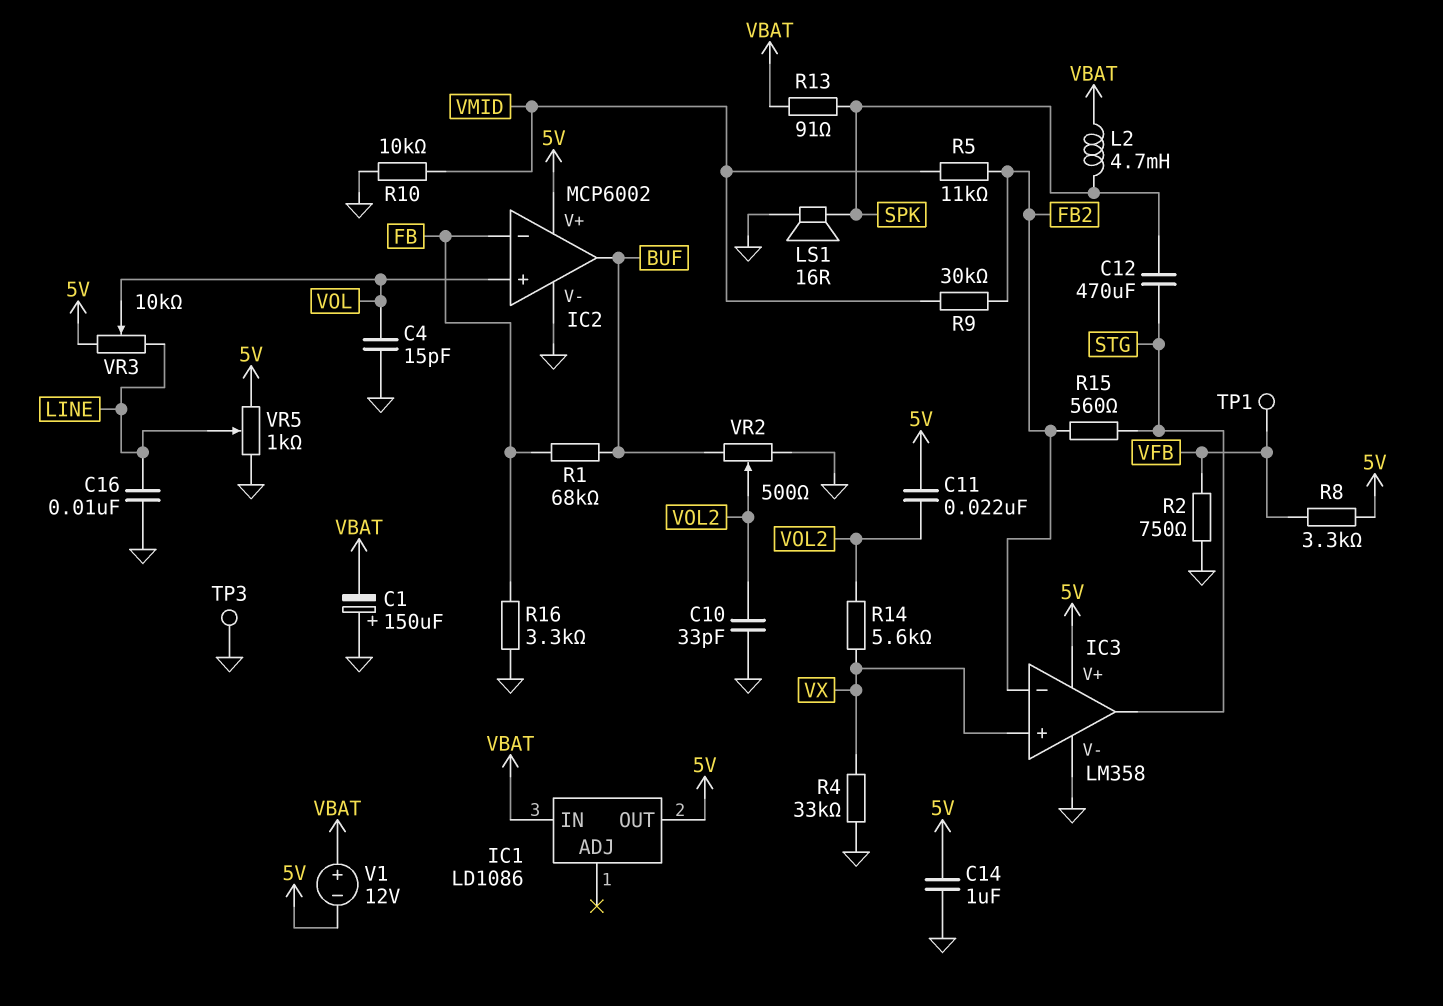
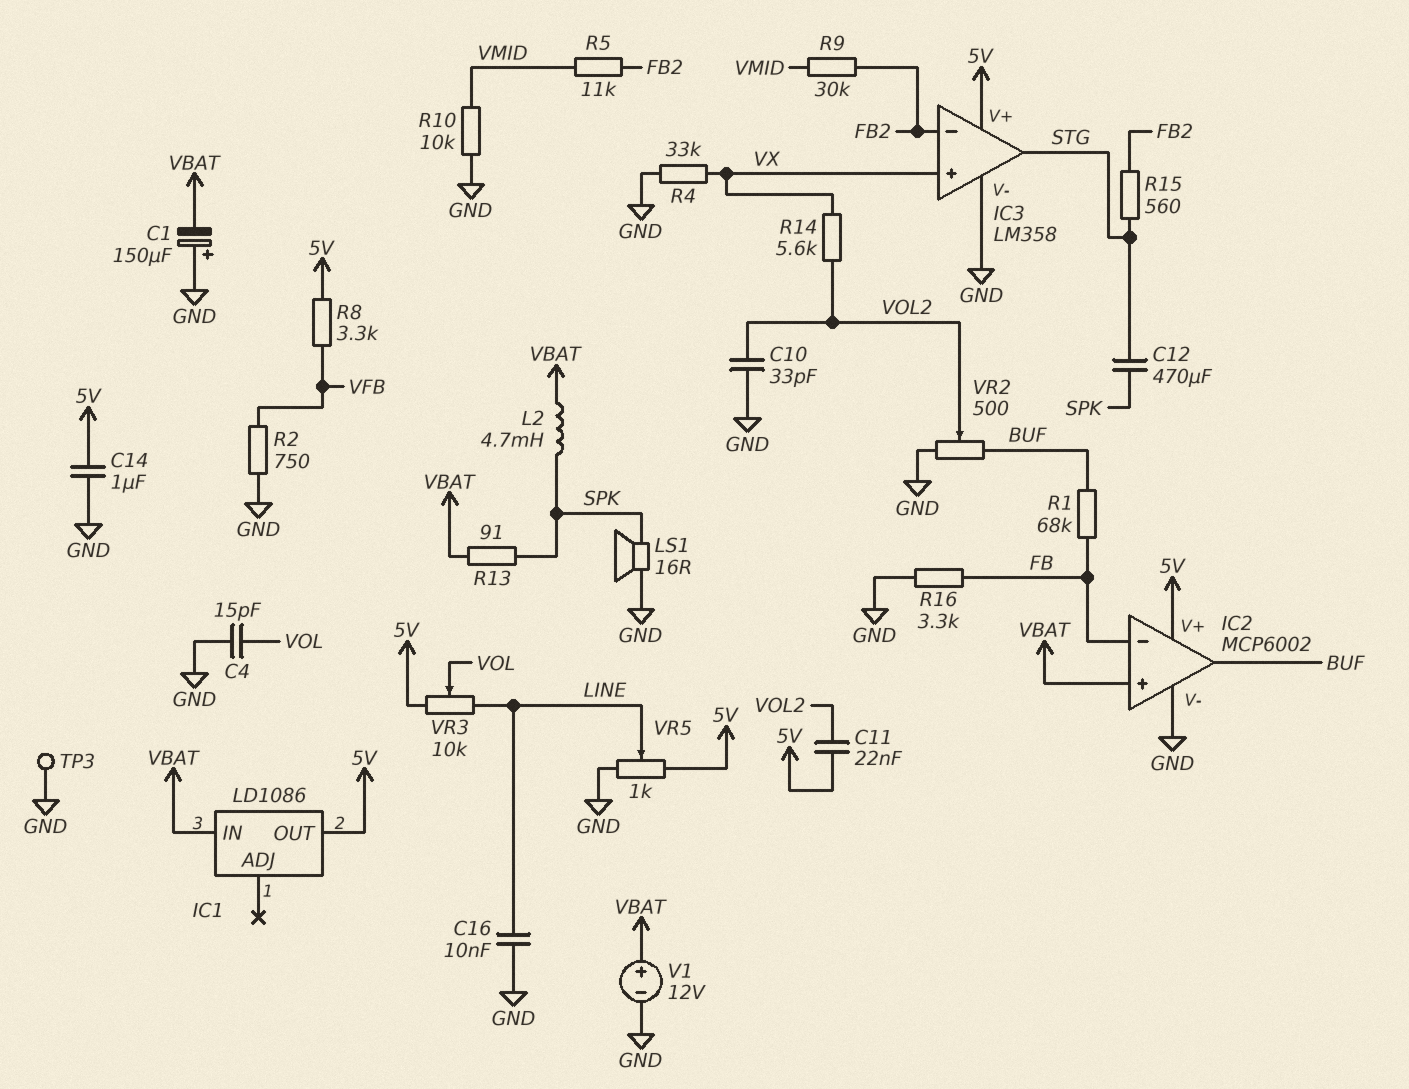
IC2 pin in+: VOL -> VBAT
TP1: test point (VFB) -> none
V1: 12V (plus VBAT, minus 5V) -> 12V (plus VBAT, minus GND)

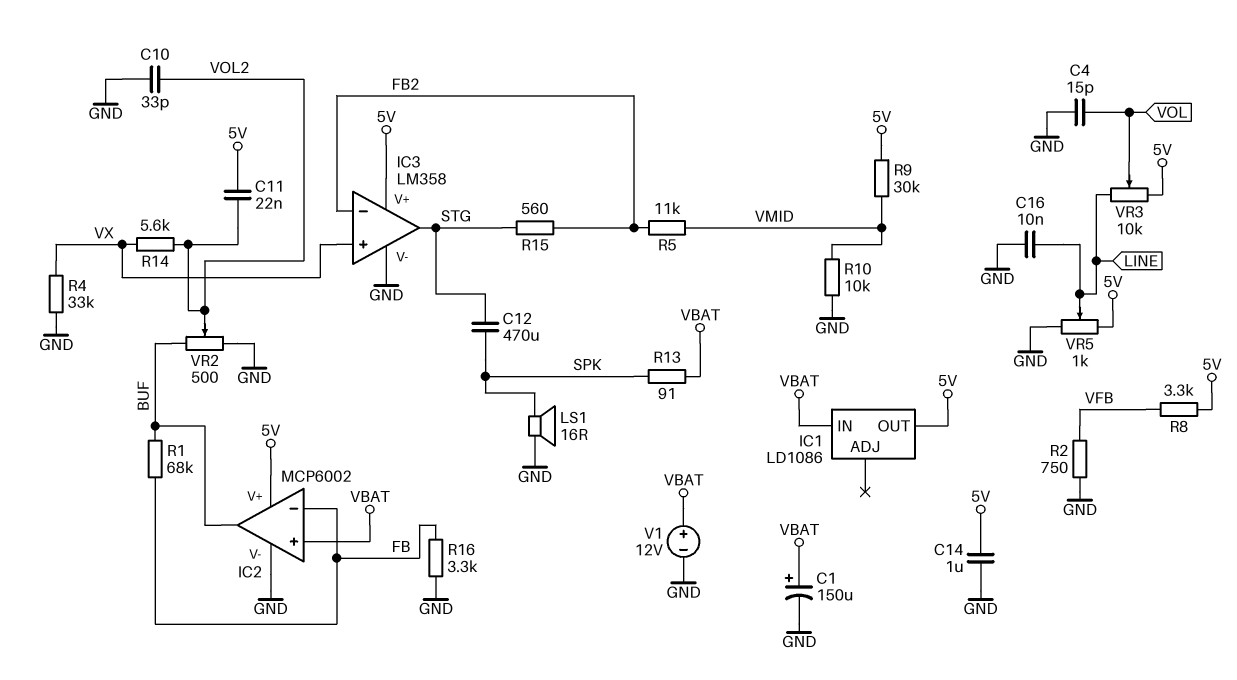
C1: 150uF (plus GND, minus VBAT) -> 150uF (plus VBAT, minus GND)
L2: 4.7mH (SPK, VBAT) -> none
R9: 30k (FB2, VMID) -> 30k (5V, VMID)
TP3: test point (GND) -> none

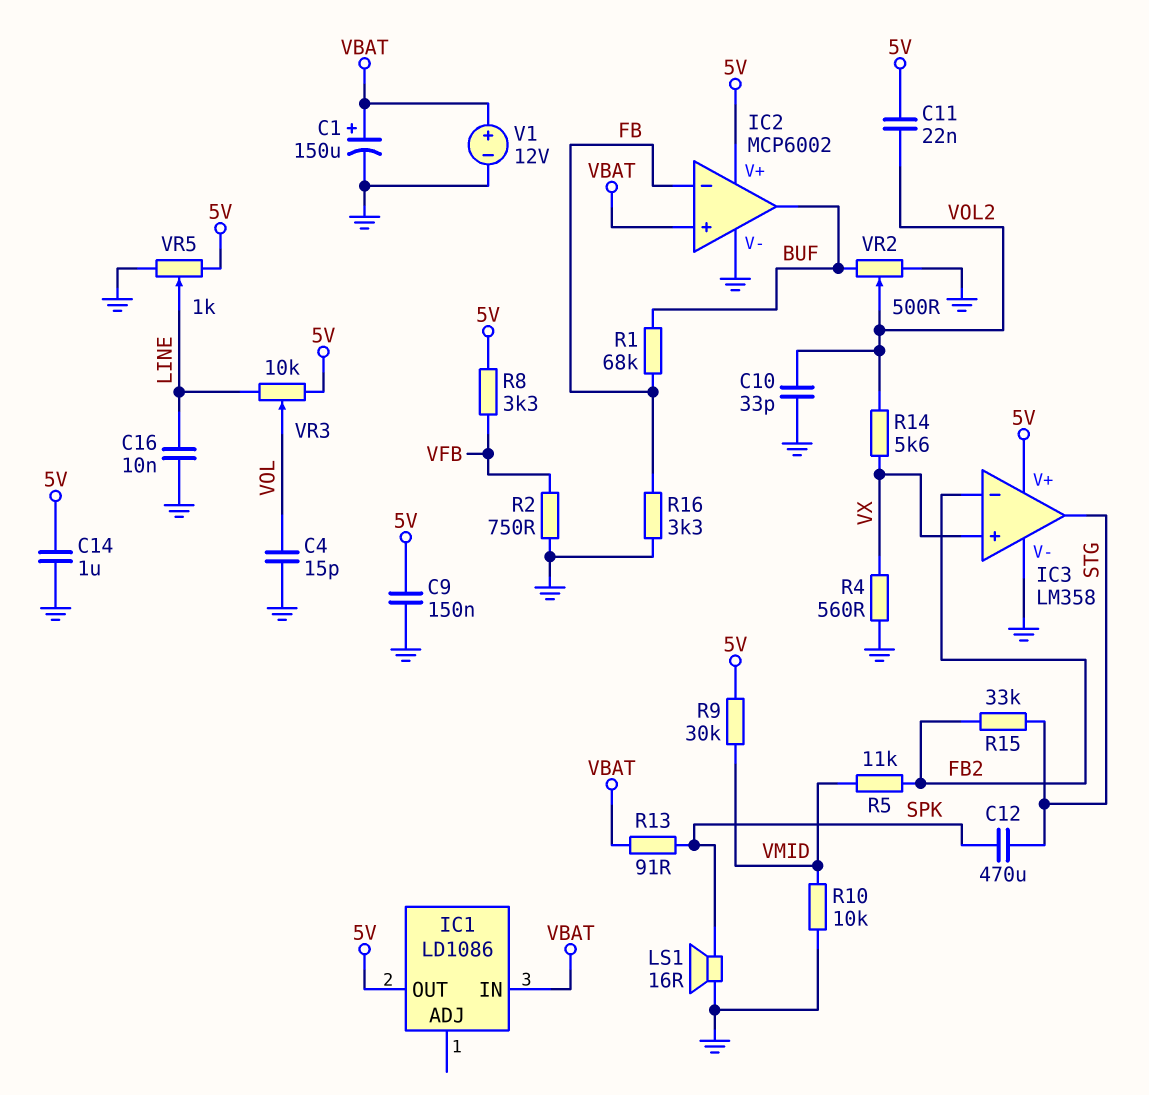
C9: none -> 150nF (5V, GND)
R4: 33k (GND, VX) -> 560 (GND, VX)
R15: 560 (FB2, STG) -> 33k (FB2, STG)

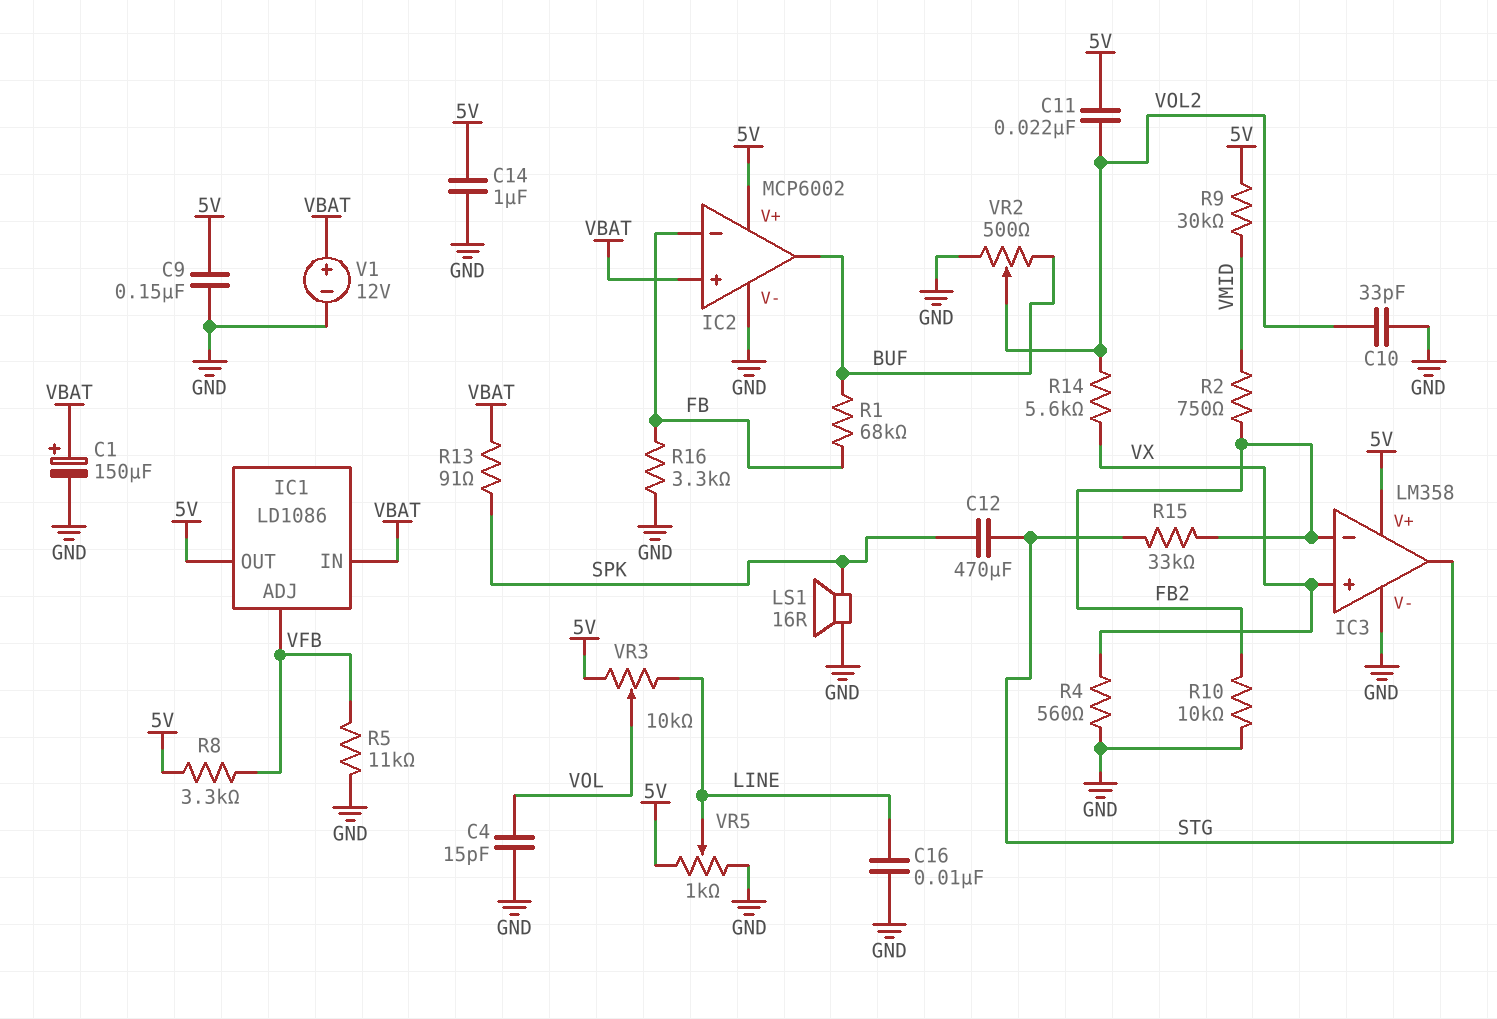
IC1 pin ADJ: none -> VFB
R2: 750 (GND, VFB) -> 750 (FB2, VMID)
R5: 11k (FB2, VMID) -> 11k (GND, VFB)
R10: 10k (GND, VMID) -> 10k (FB2, GND)

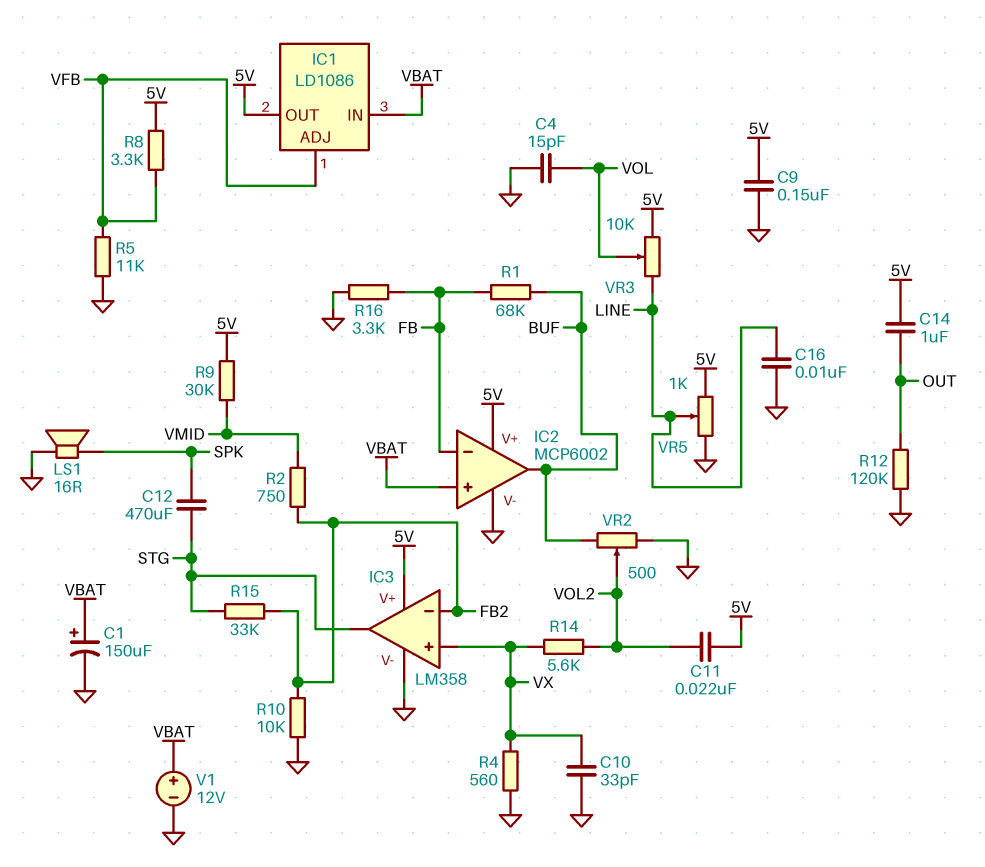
C10: 33pF (GND, VOL2) -> 33pF (GND, VX)
C14: 1uF (5V, GND) -> 1uF (5V, OUT)
R12: none -> 120k (GND, OUT)
R13: 91 (SPK, VBAT) -> none

